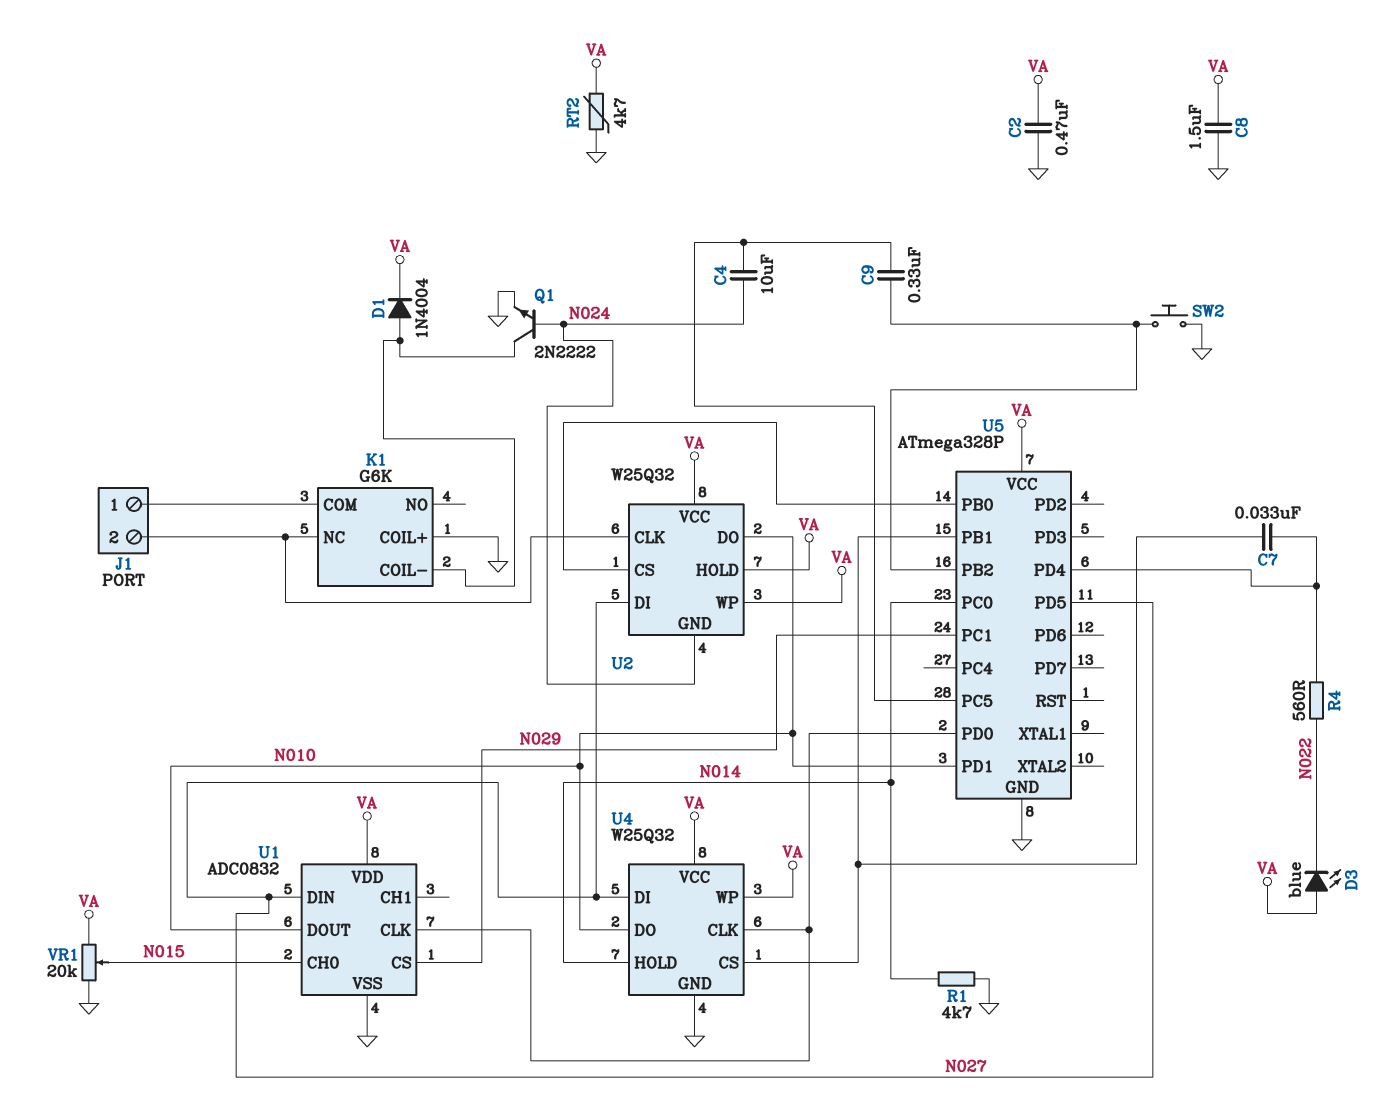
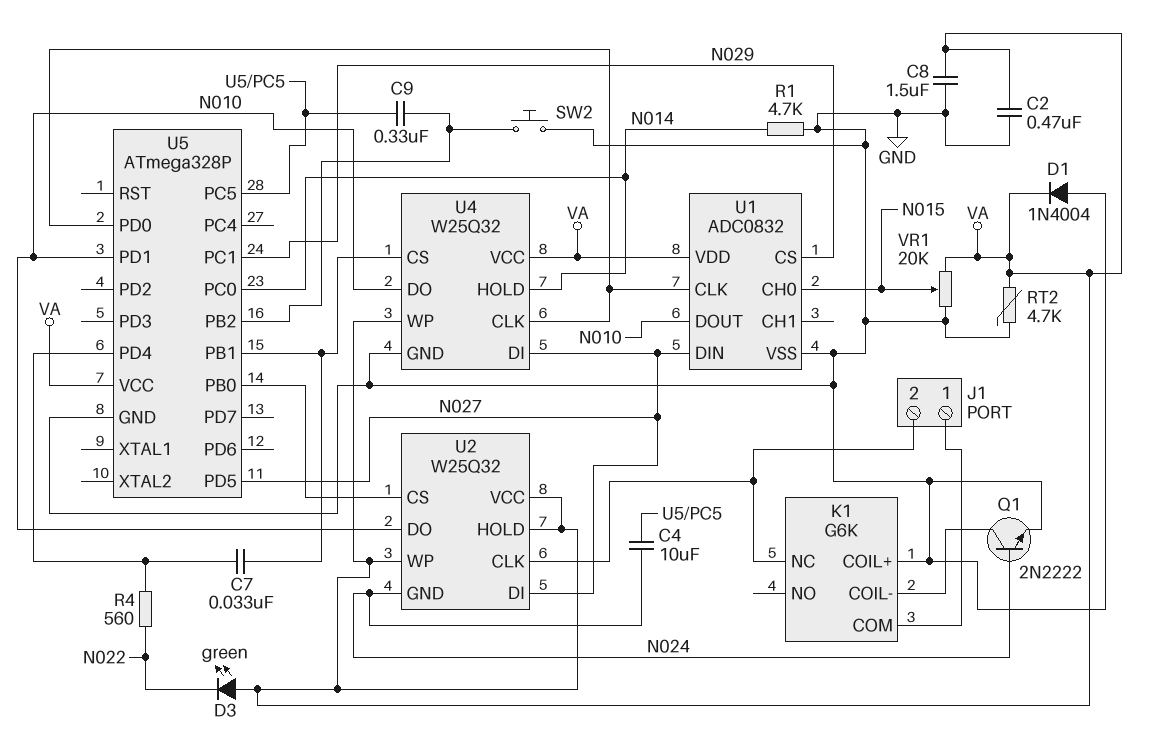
D1: diode 1N4004 (A K1/COIL-, K VA) -> diode 1N4004 (A GND, K VA)
D3: LED blue (A VA, K N022) -> LED green (A VA, K N022)

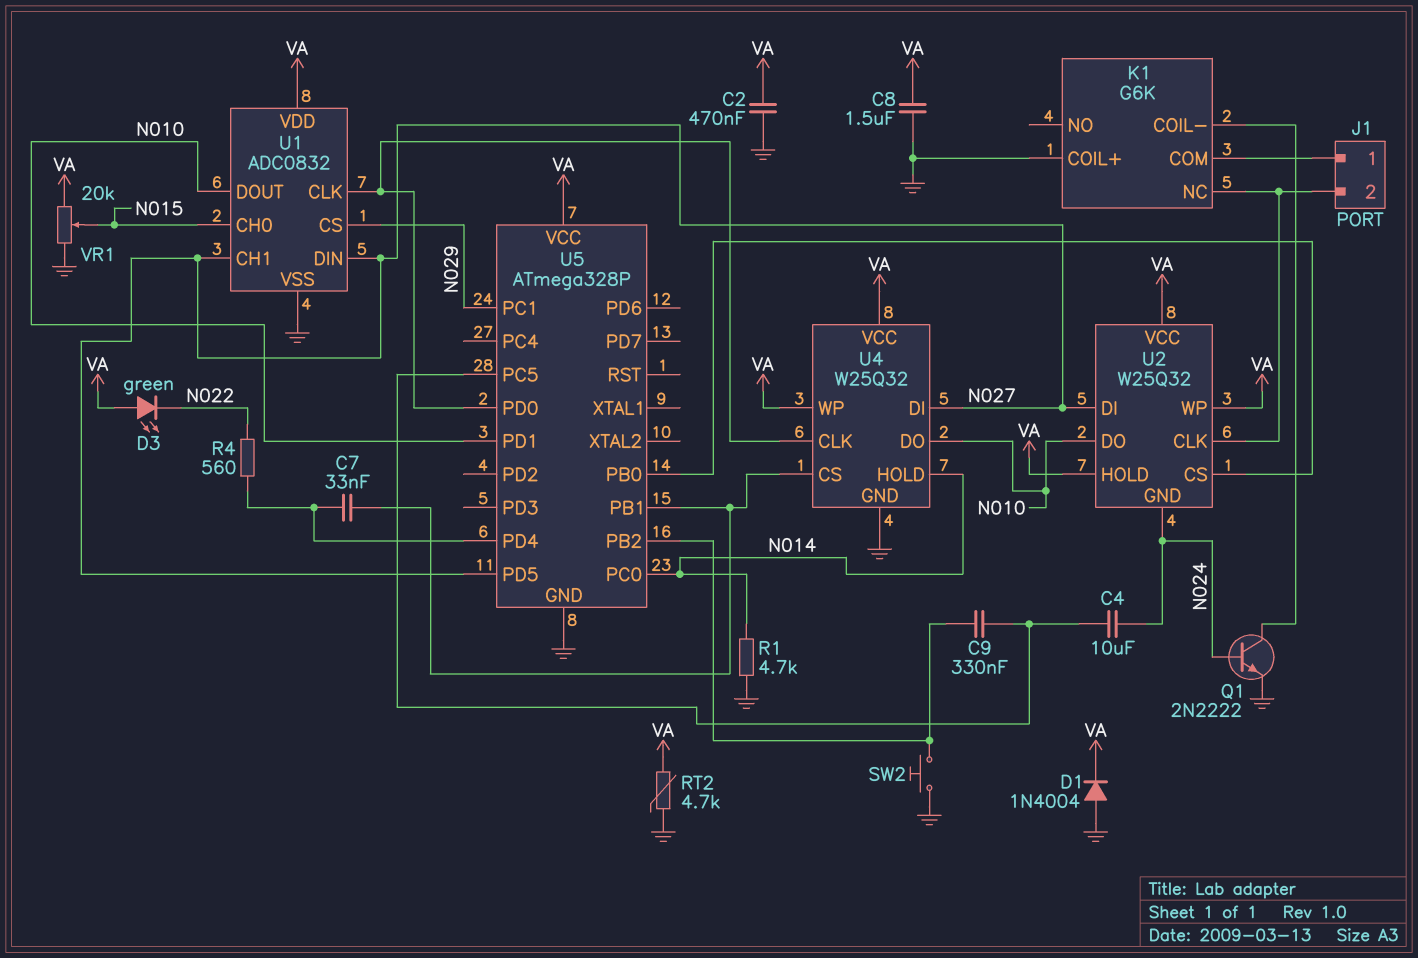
U1 pin CH1: none -> N027

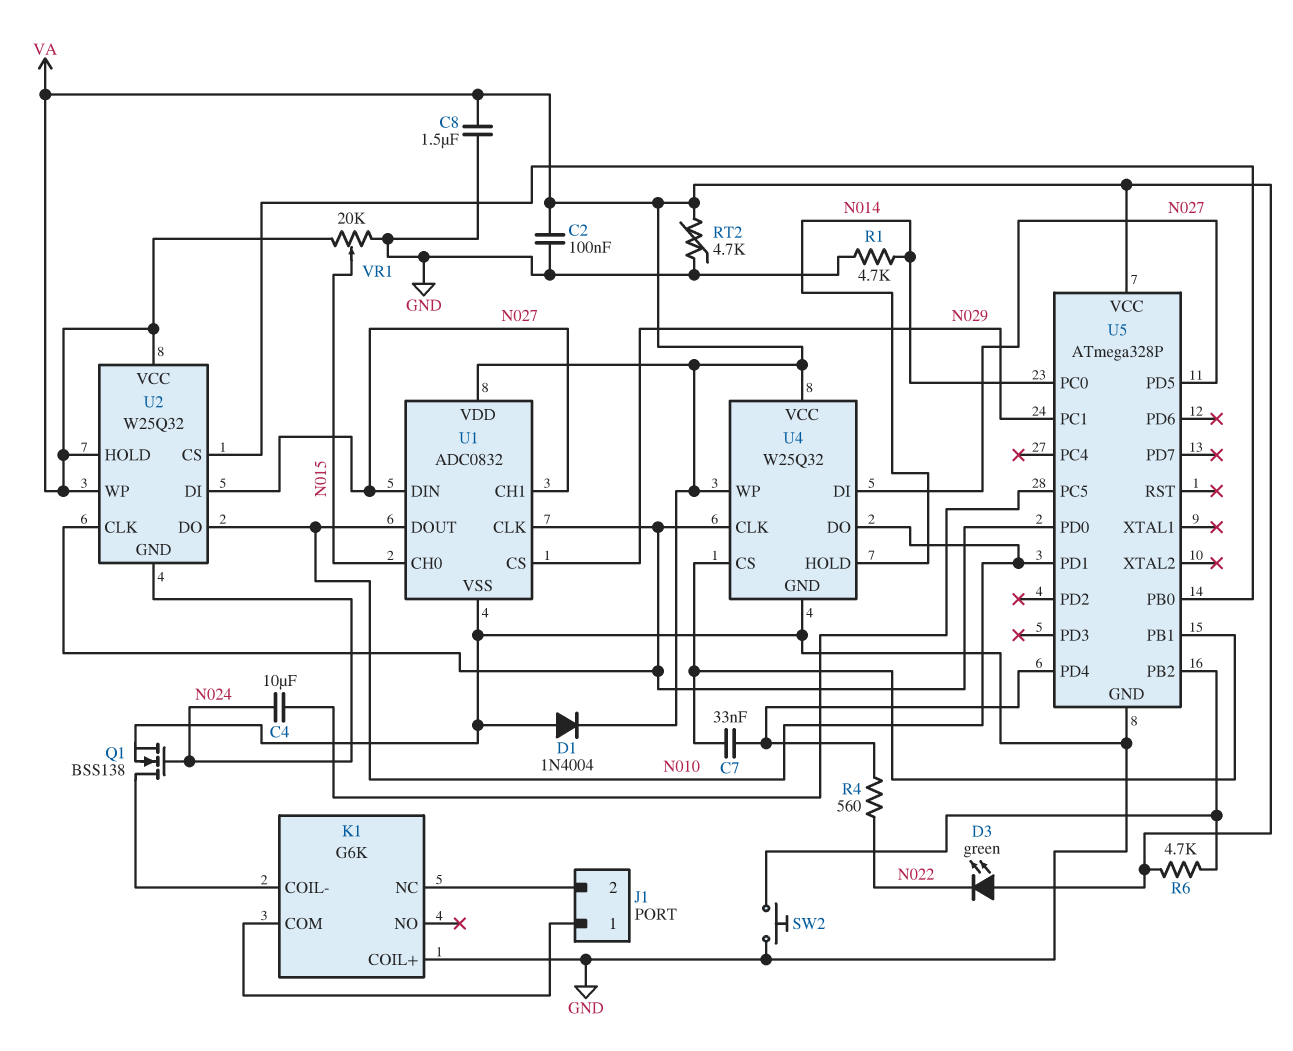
C2: 470nF (GND, VA) -> 100nF (GND, VA)
C9: 330nF (U5/PB2, U5/PC5) -> none
Q1: NPN 2N2222 (B N024, C K1/COIL-, E GND) -> NMOS BSS138 (G N024, D K1/COIL-, S GND)
R6: none -> 4.7k (U5/PB2, VA)
U2 pin CLK: J1/2 -> U1/CLK

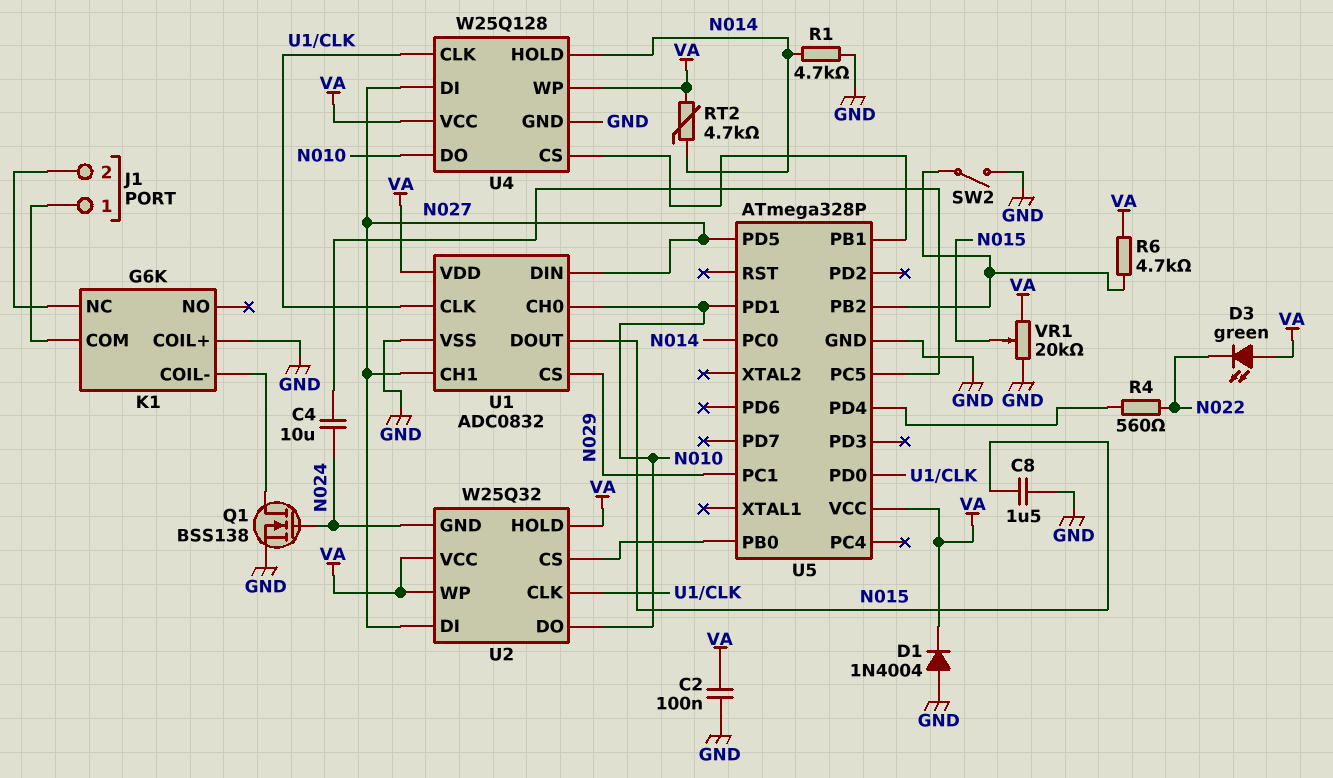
C7: 33nF (U4/CS, U5/PD4) -> none
C8: 1.5uF (GND, VA) -> 1.5uF (GND, N015)
RT2: 4.7k (GND, VA) -> 4.7k (N014, VA)
SW2: button (GND, U5/PB2) -> switch (GND, U5/PB2)
U1 pin CH0: N015 -> N010
U1 pin DOUT: N010 -> N015
U4: W25Q32 -> W25Q128

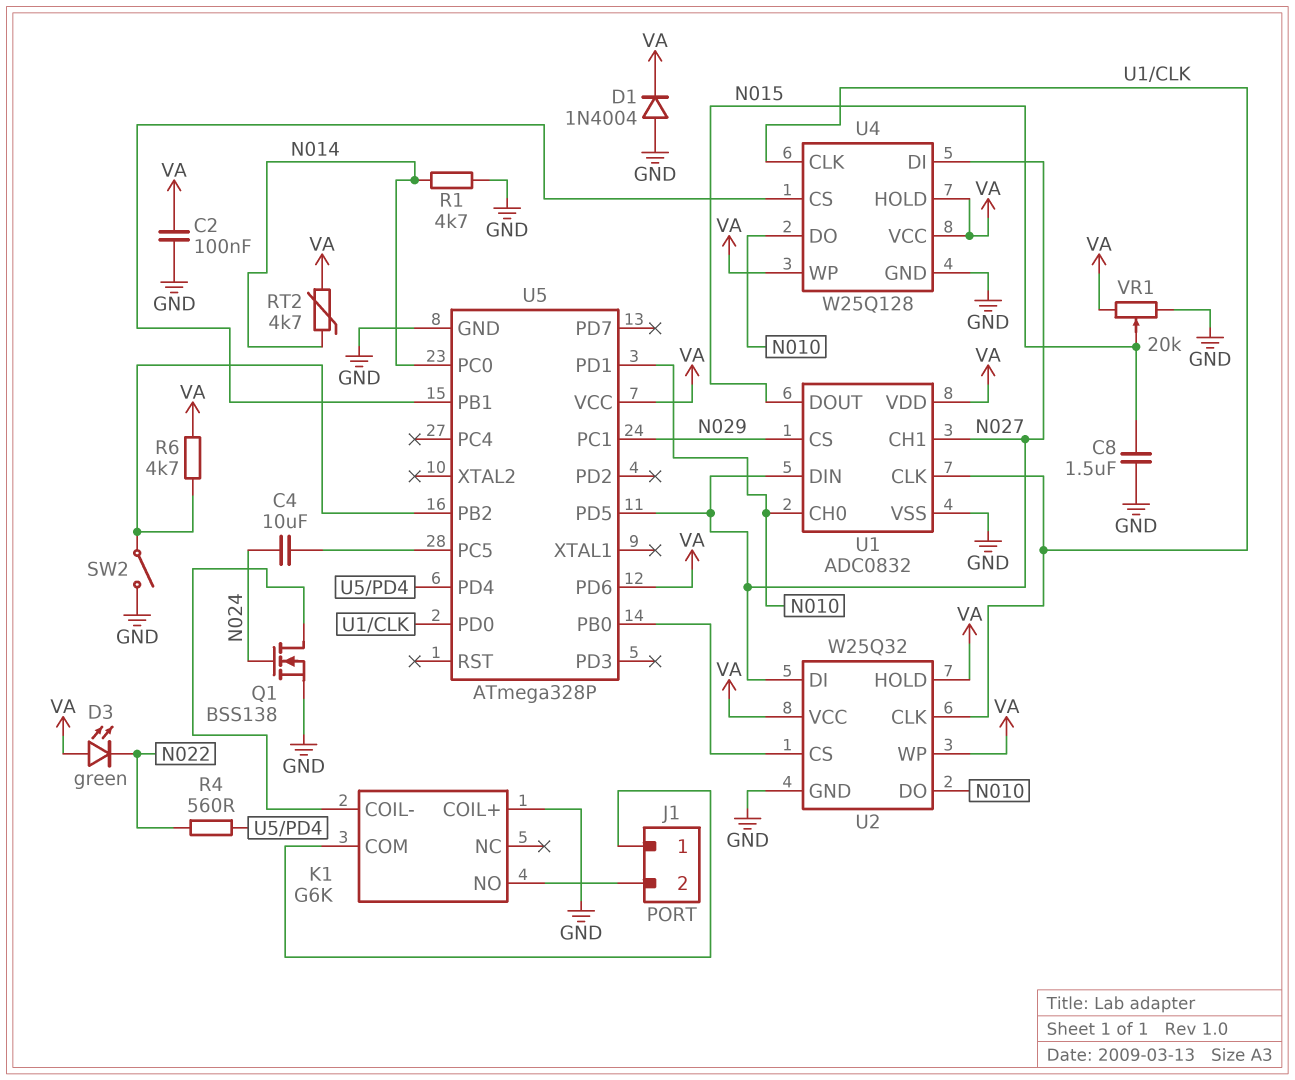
K1 pin NC: J1/2 -> none
K1 pin NO: none -> J1/2
U2 pin GND: N024 -> GND
U4 pin HOLD: N014 -> VA
U5 pin PD6: none -> VA

